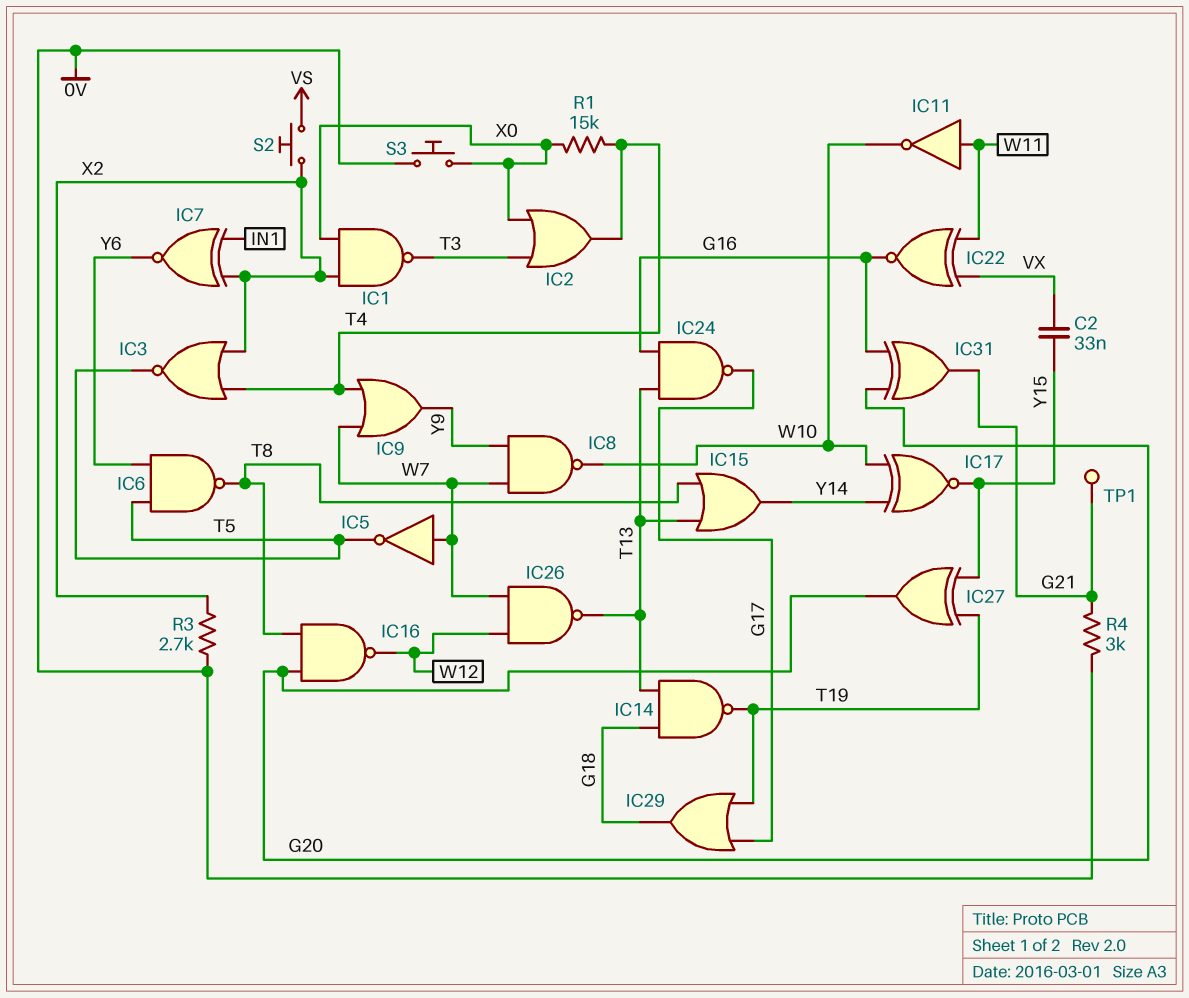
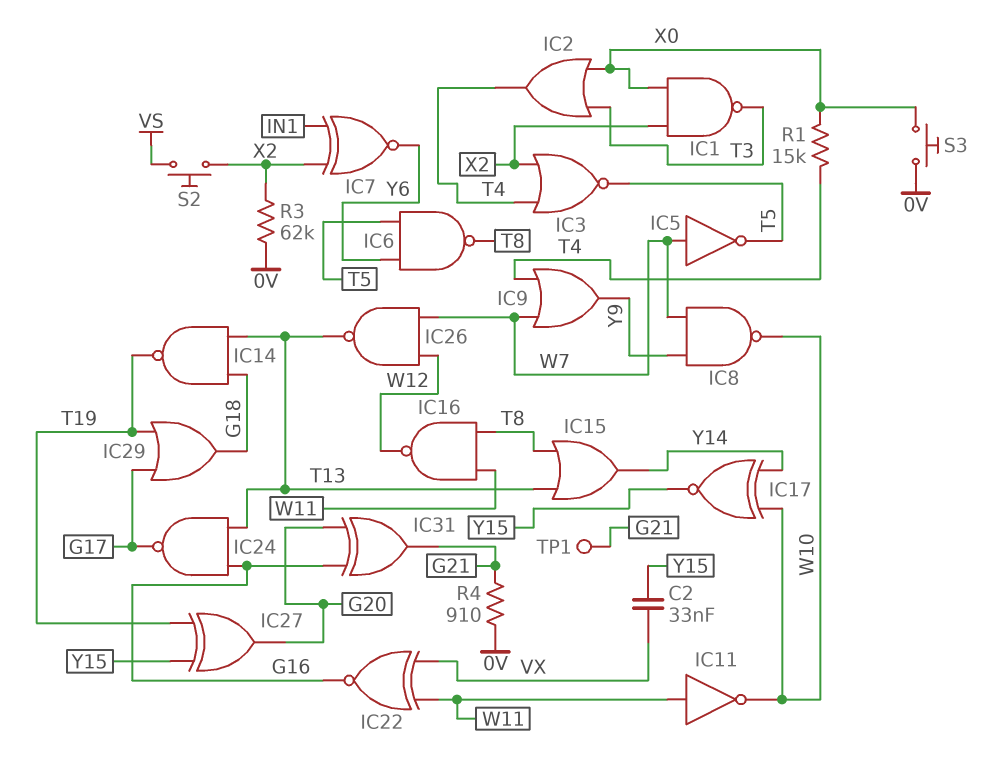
IC16: NAND (in G20, in T8, out W12) -> NAND (in T8, in W11, out W12)
R3: 2.7k (0V, X2) -> 62k (0V, X2)
R4: 3k (0V, G21) -> 910 (0V, G21)

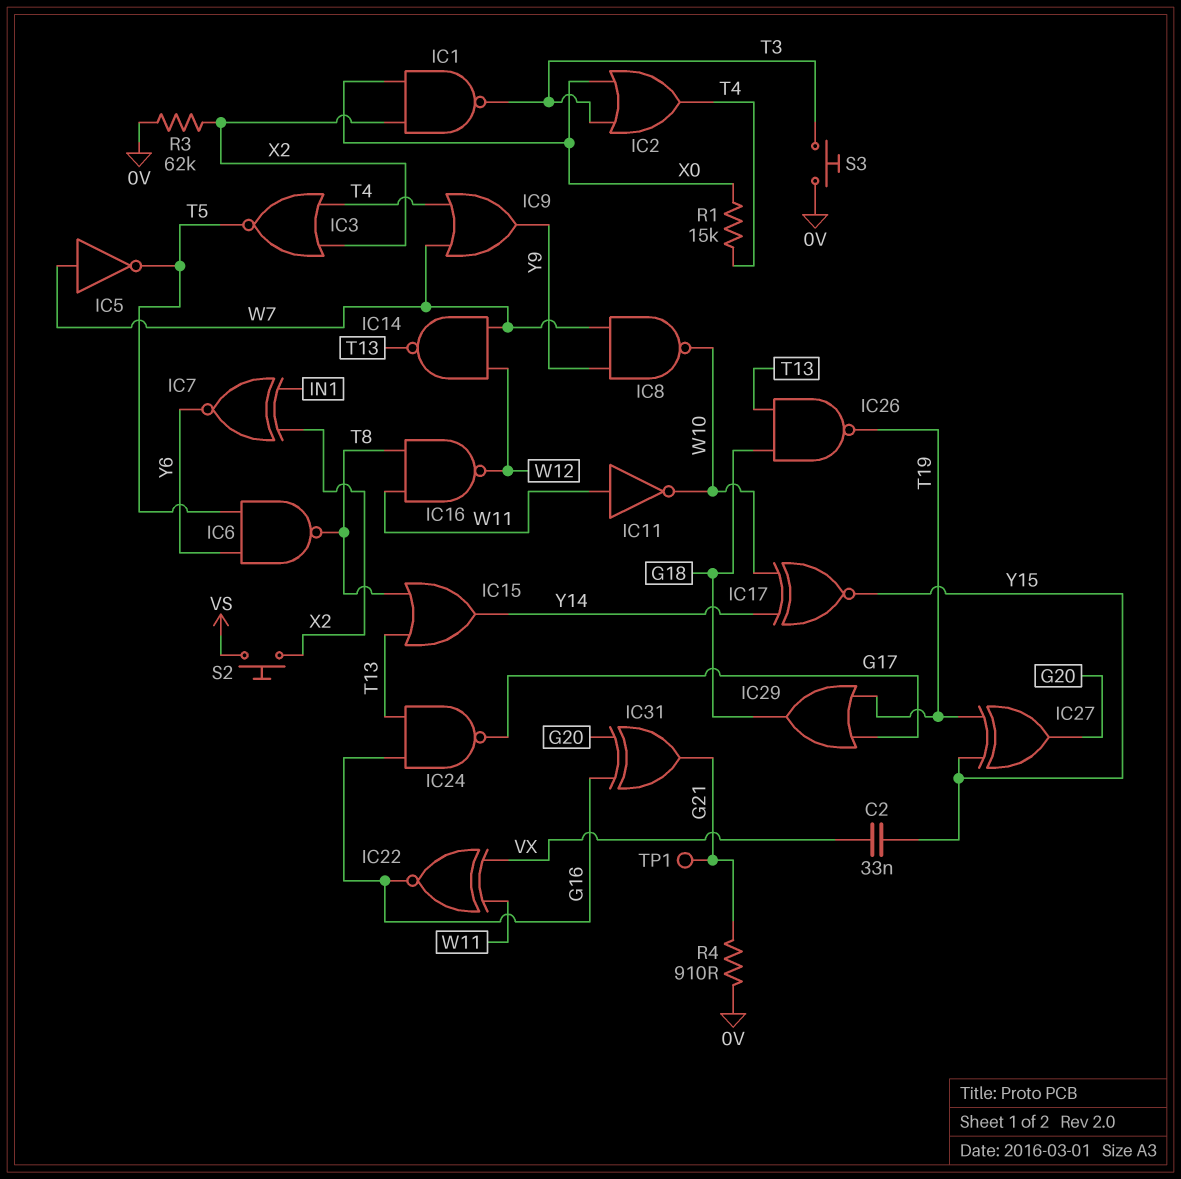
IC14: NAND (in G18, in T13, out T19) -> NAND (in W7, in W12, out T13)
IC26: NAND (in W7, in W12, out T13) -> NAND (in G18, in T13, out T19)
S3: button (0V, X0) -> button (0V, T3)

